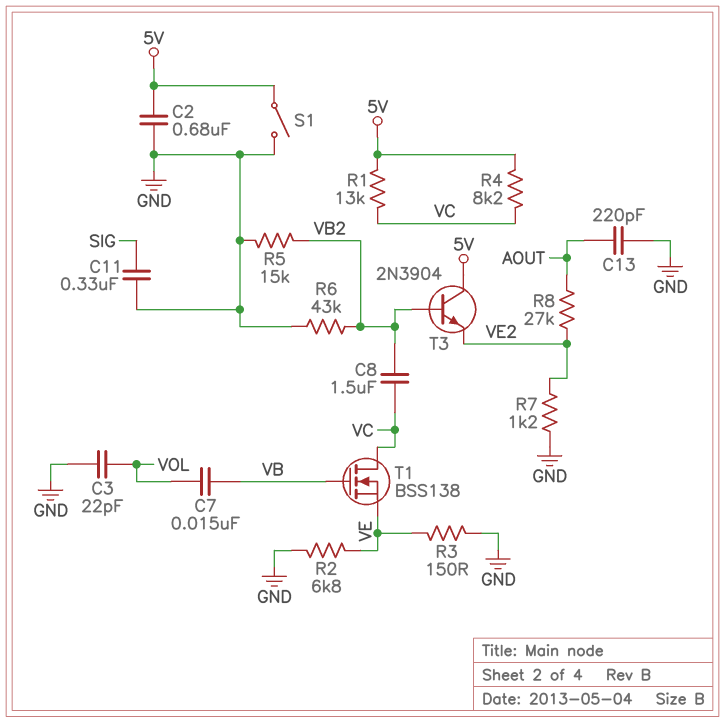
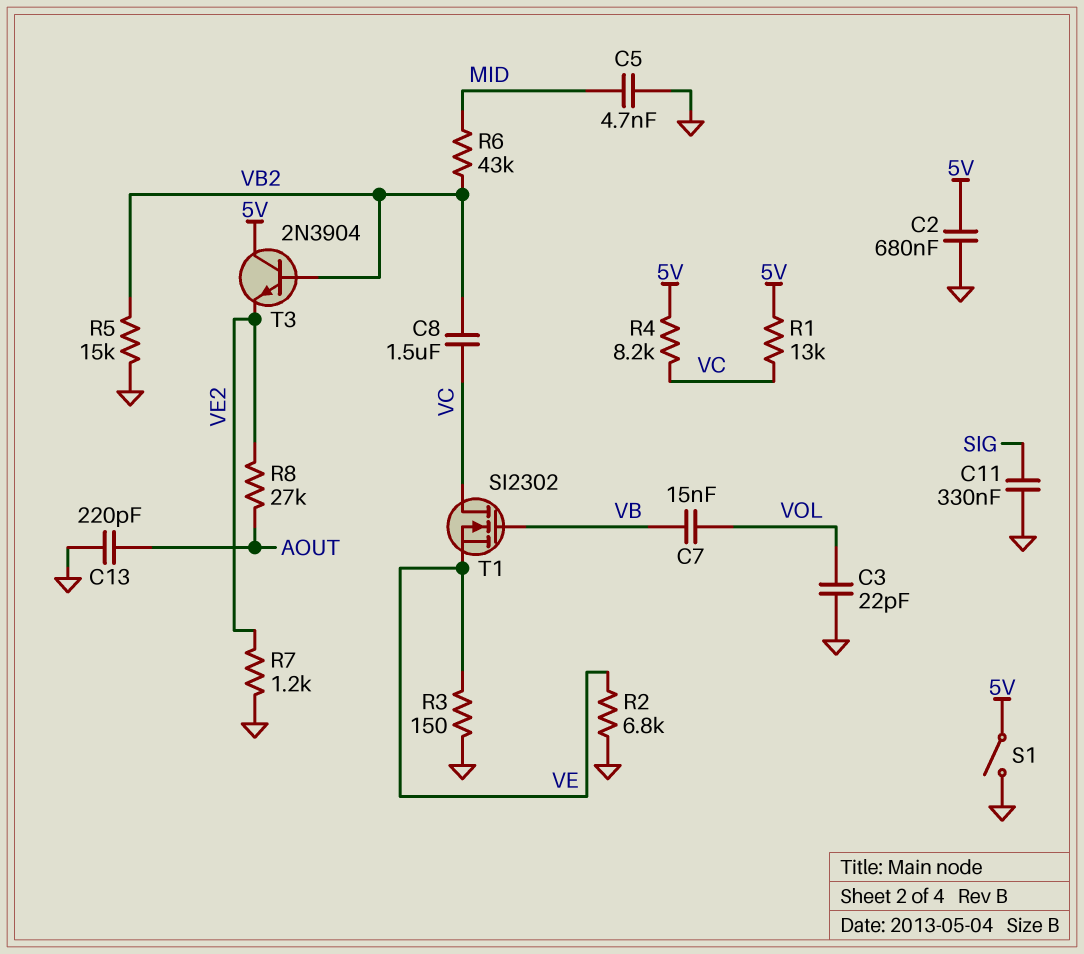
C5: none -> 4.7nF (GND, MID)
R6: 43k (GND, VB2) -> 43k (MID, VB2)
T1: NMOS BSS138 (G VB, D VC, S VE) -> NMOS SI2302 (G VB, D VC, S VE)

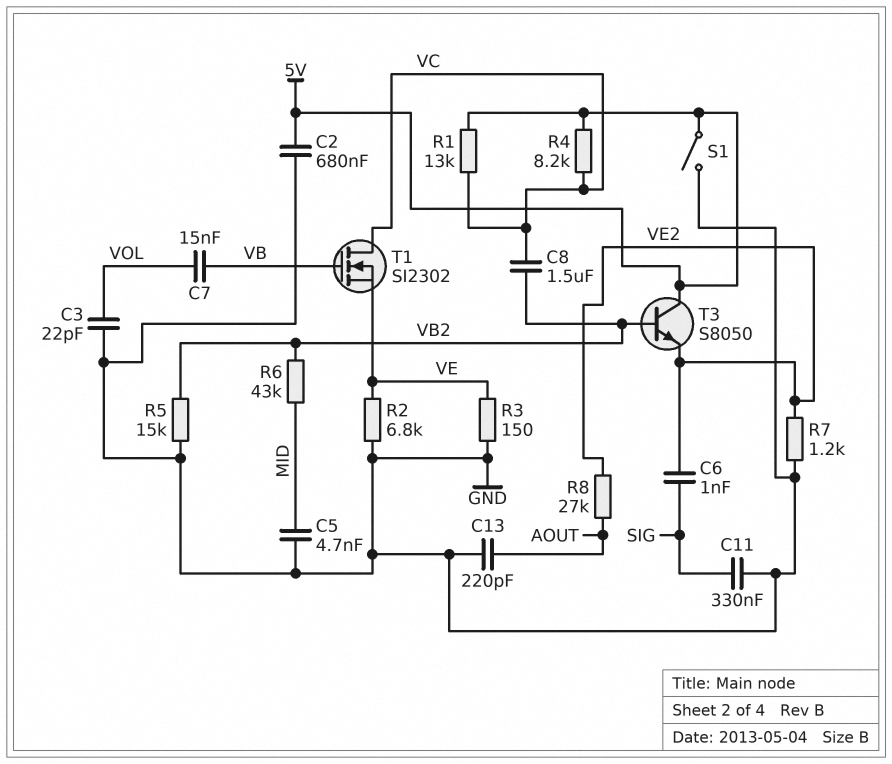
C6: none -> 1nF (SIG, VE2)
T3: NPN 2N3904 (B VB2, C 5V, E VE2) -> NPN S8050 (B VB2, C 5V, E VE2)

